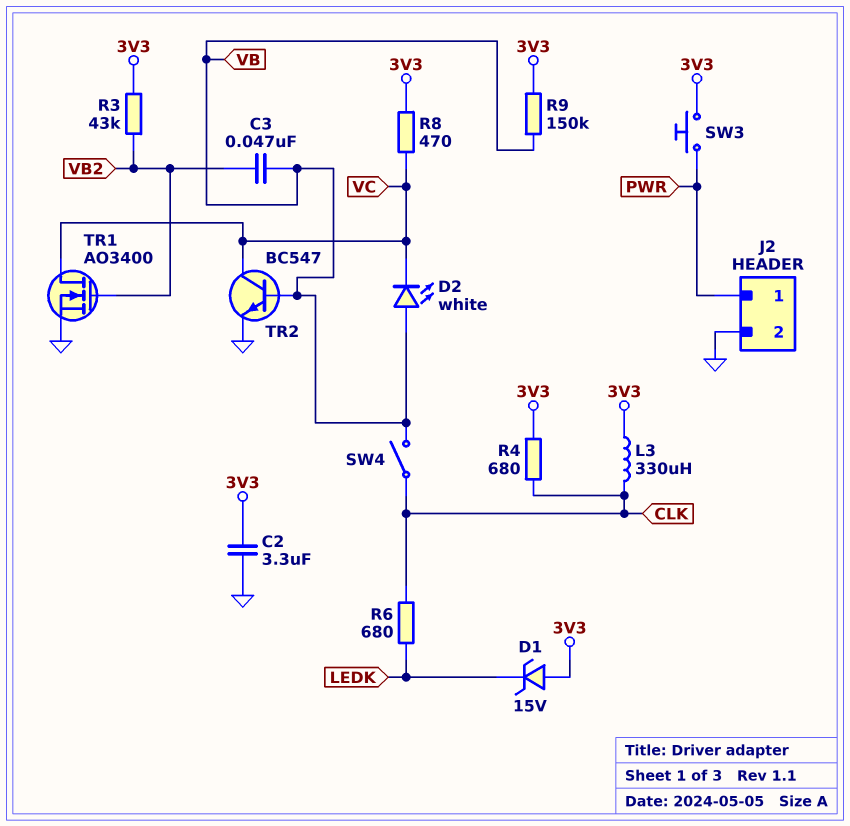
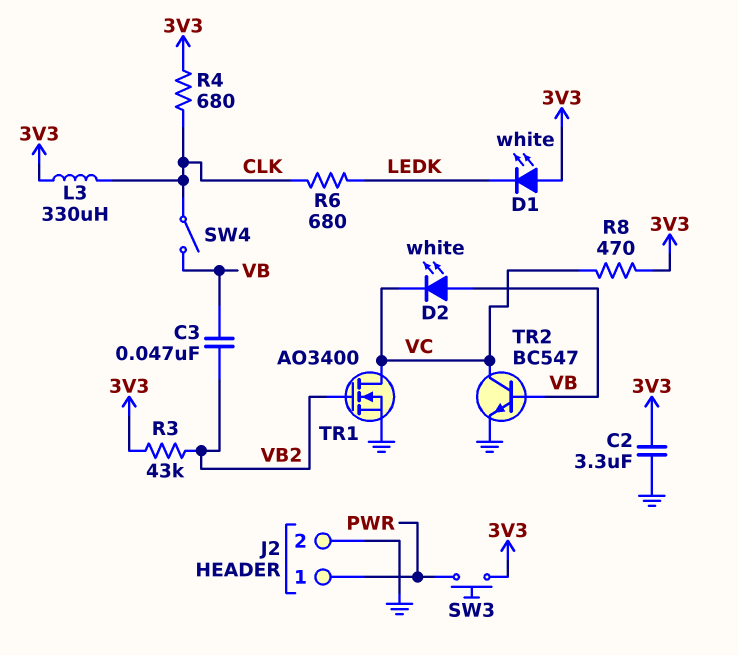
D1: zener 15V (A 3V3, K LEDK) -> LED white (A 3V3, K LEDK)
R9: 150k (3V3, VB) -> none

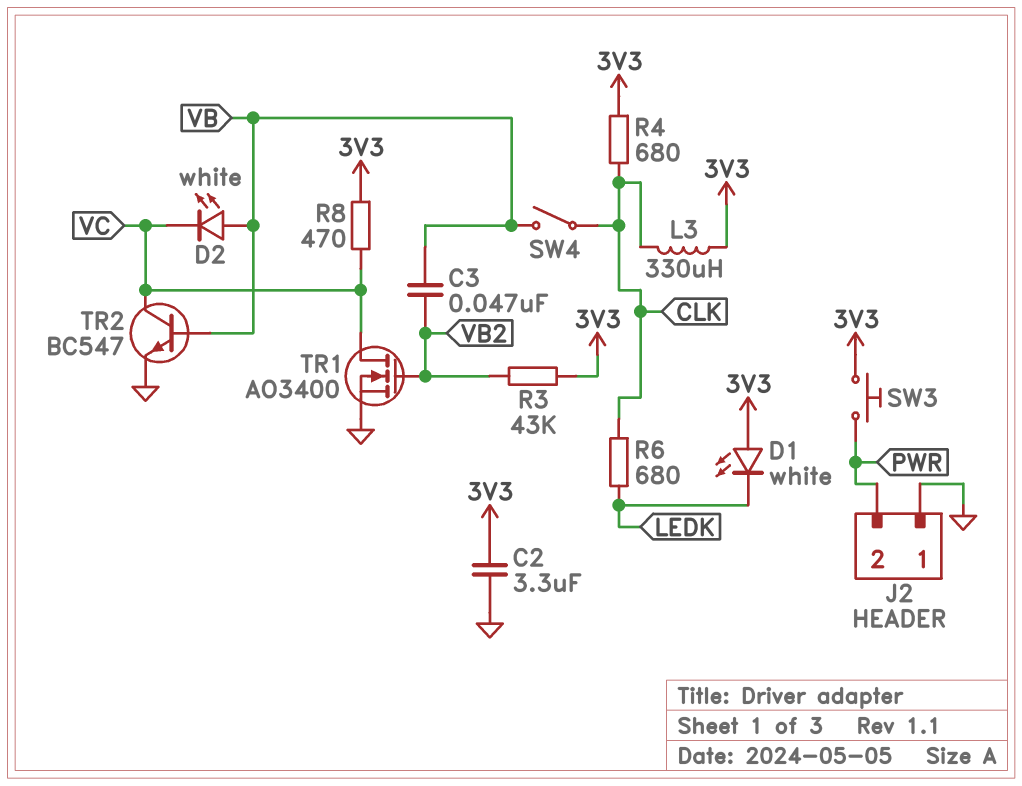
J2 pin 1: PWR -> GND
J2 pin 2: GND -> PWR

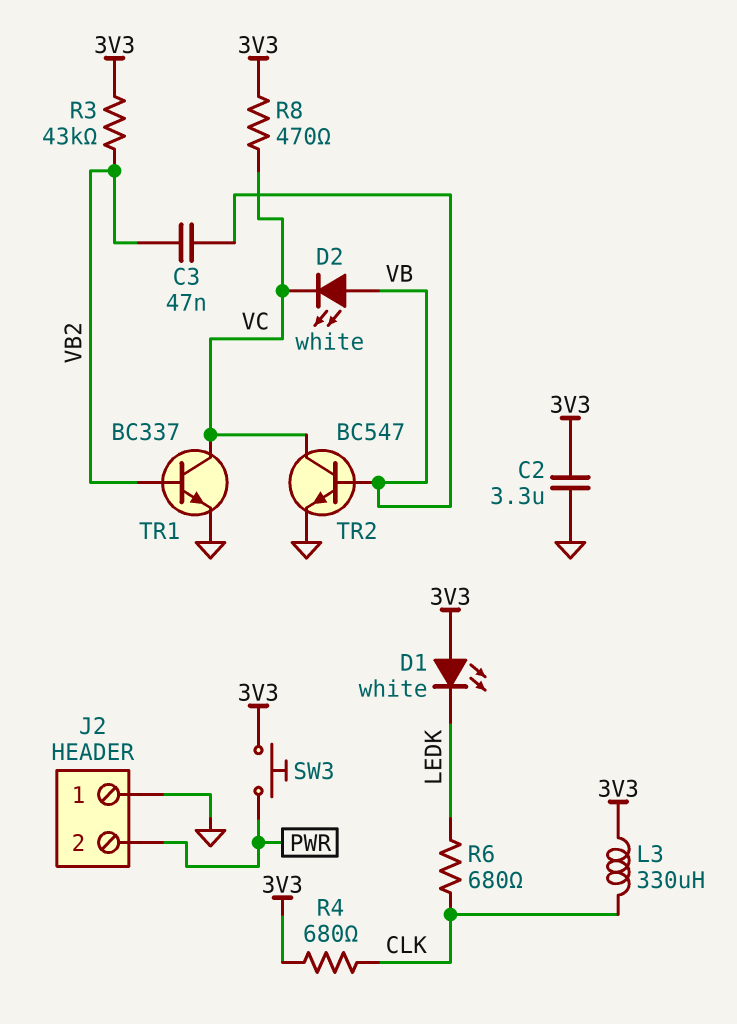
SW4: switch (CLK, VB) -> none
TR1: NMOS AO3400 (G VB2, D VC, S GND) -> NPN BC337 (B VB2, C VC, E GND)

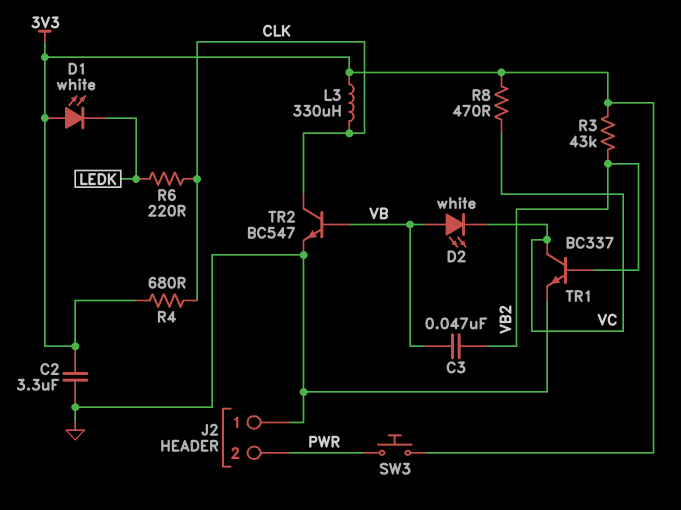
R6: 680 (CLK, LEDK) -> 220 (CLK, LEDK)
TR2: NPN BC547 (B VB, C VC, E GND) -> NPN BC547 (B VB, C CLK, E GND)

